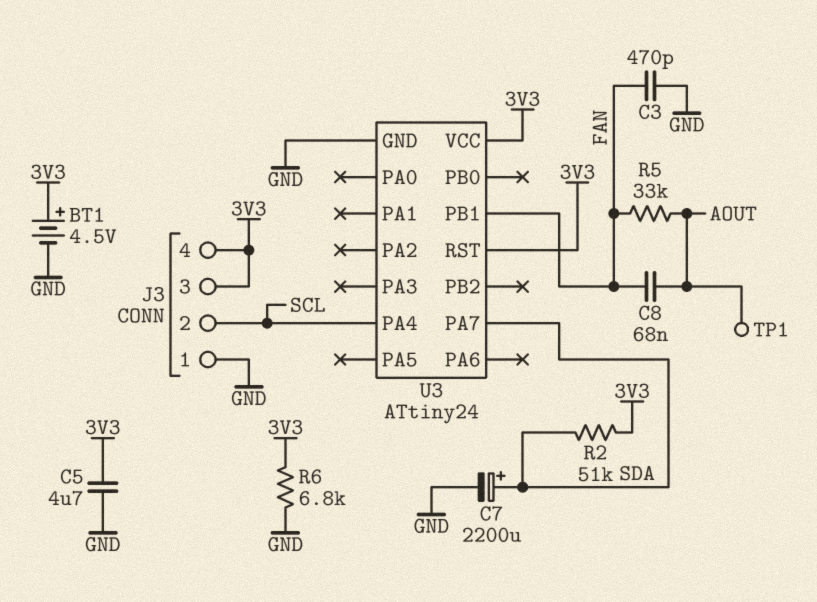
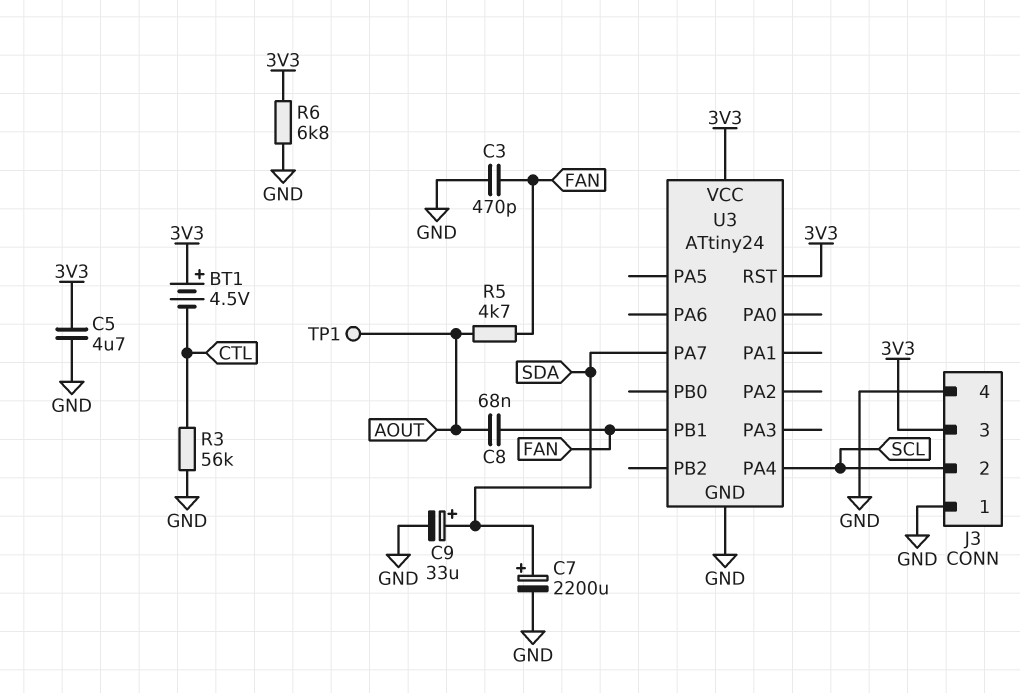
BT1: 4.5V (plus 3V3, minus GND) -> 4.5V (plus 3V3, minus CTL)
C9: none -> 33uF (plus SDA, minus GND)
J3 pin 4: 3V3 -> GND
R2: 51k (3V3, SDA) -> none
R3: none -> 56k (CTL, GND)
R5: 33k (AOUT, FAN) -> 4.7k (AOUT, FAN)

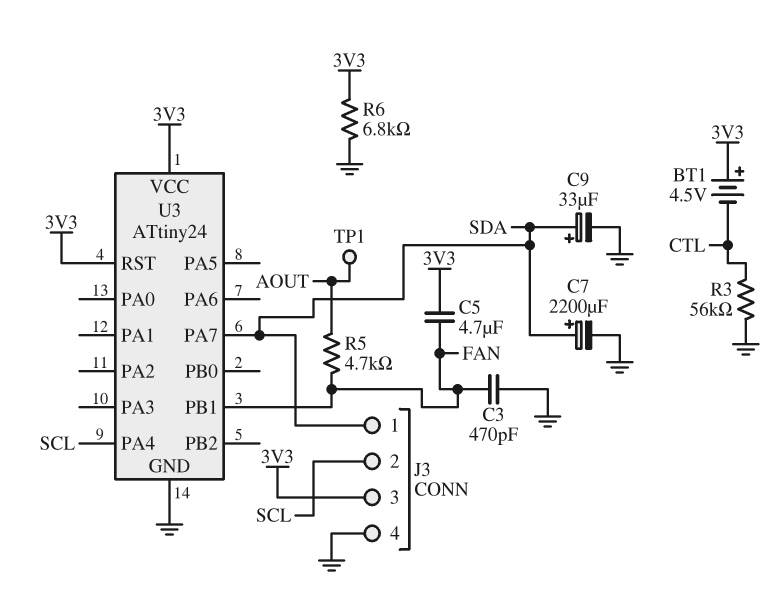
C5: 4.7uF (3V3, GND) -> 4.7uF (3V3, FAN)
C8: 68nF (AOUT, FAN) -> none
J3 pin 1: GND -> SDA

